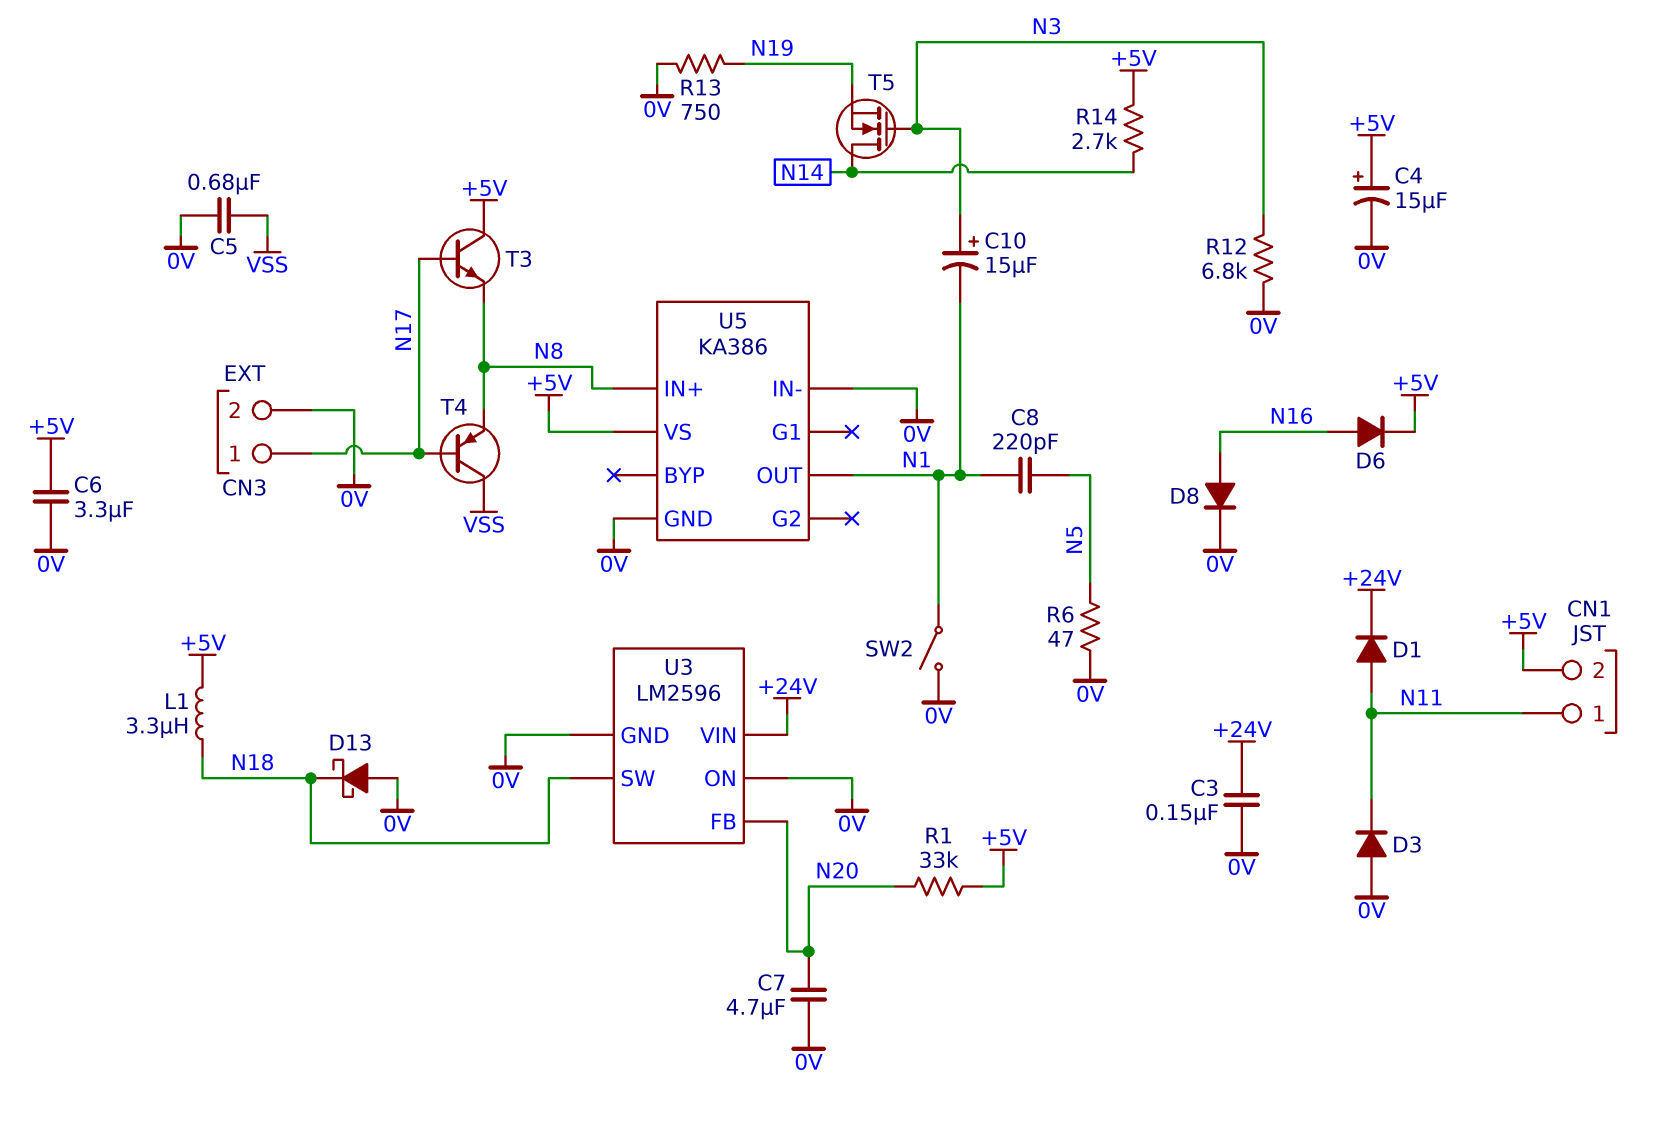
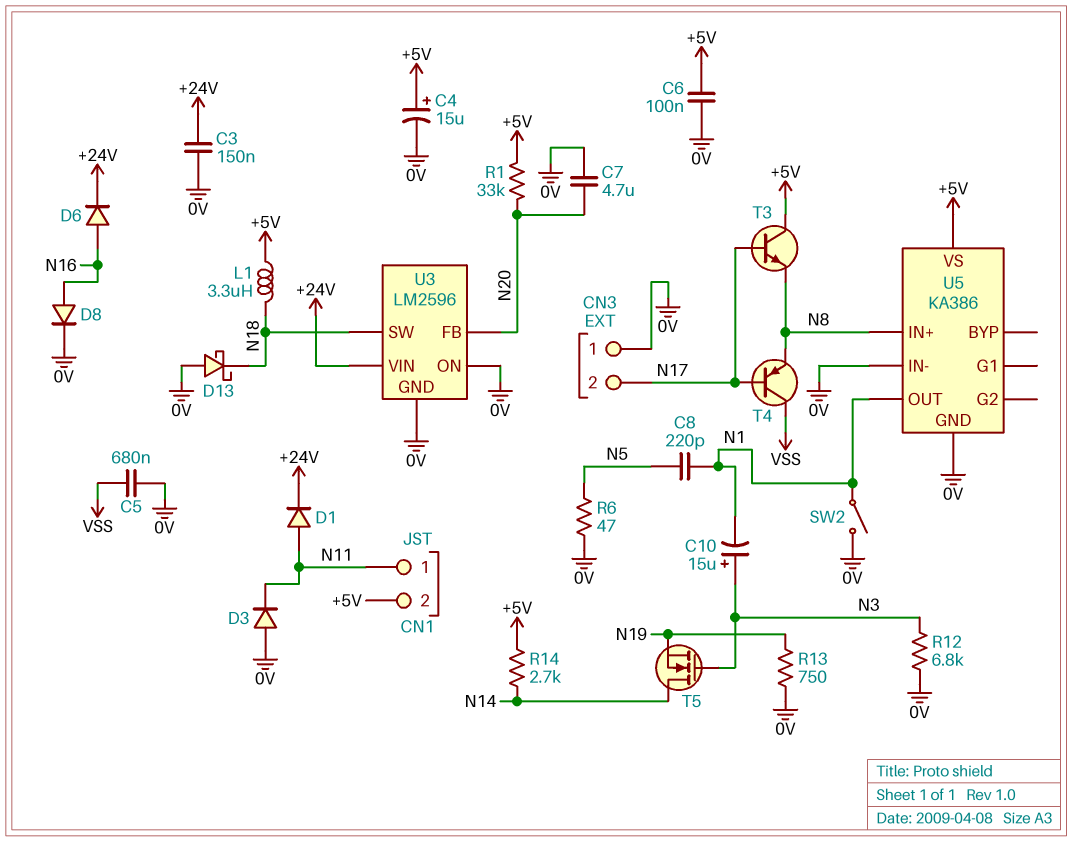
C6: 3.3uF (+5V, 0V) -> 100nF (+5V, 0V)
CN3 pin 1: N17 -> 0V
CN3 pin 2: 0V -> N17
D6: diode (A N16, K +5V) -> diode (A N16, K +24V)

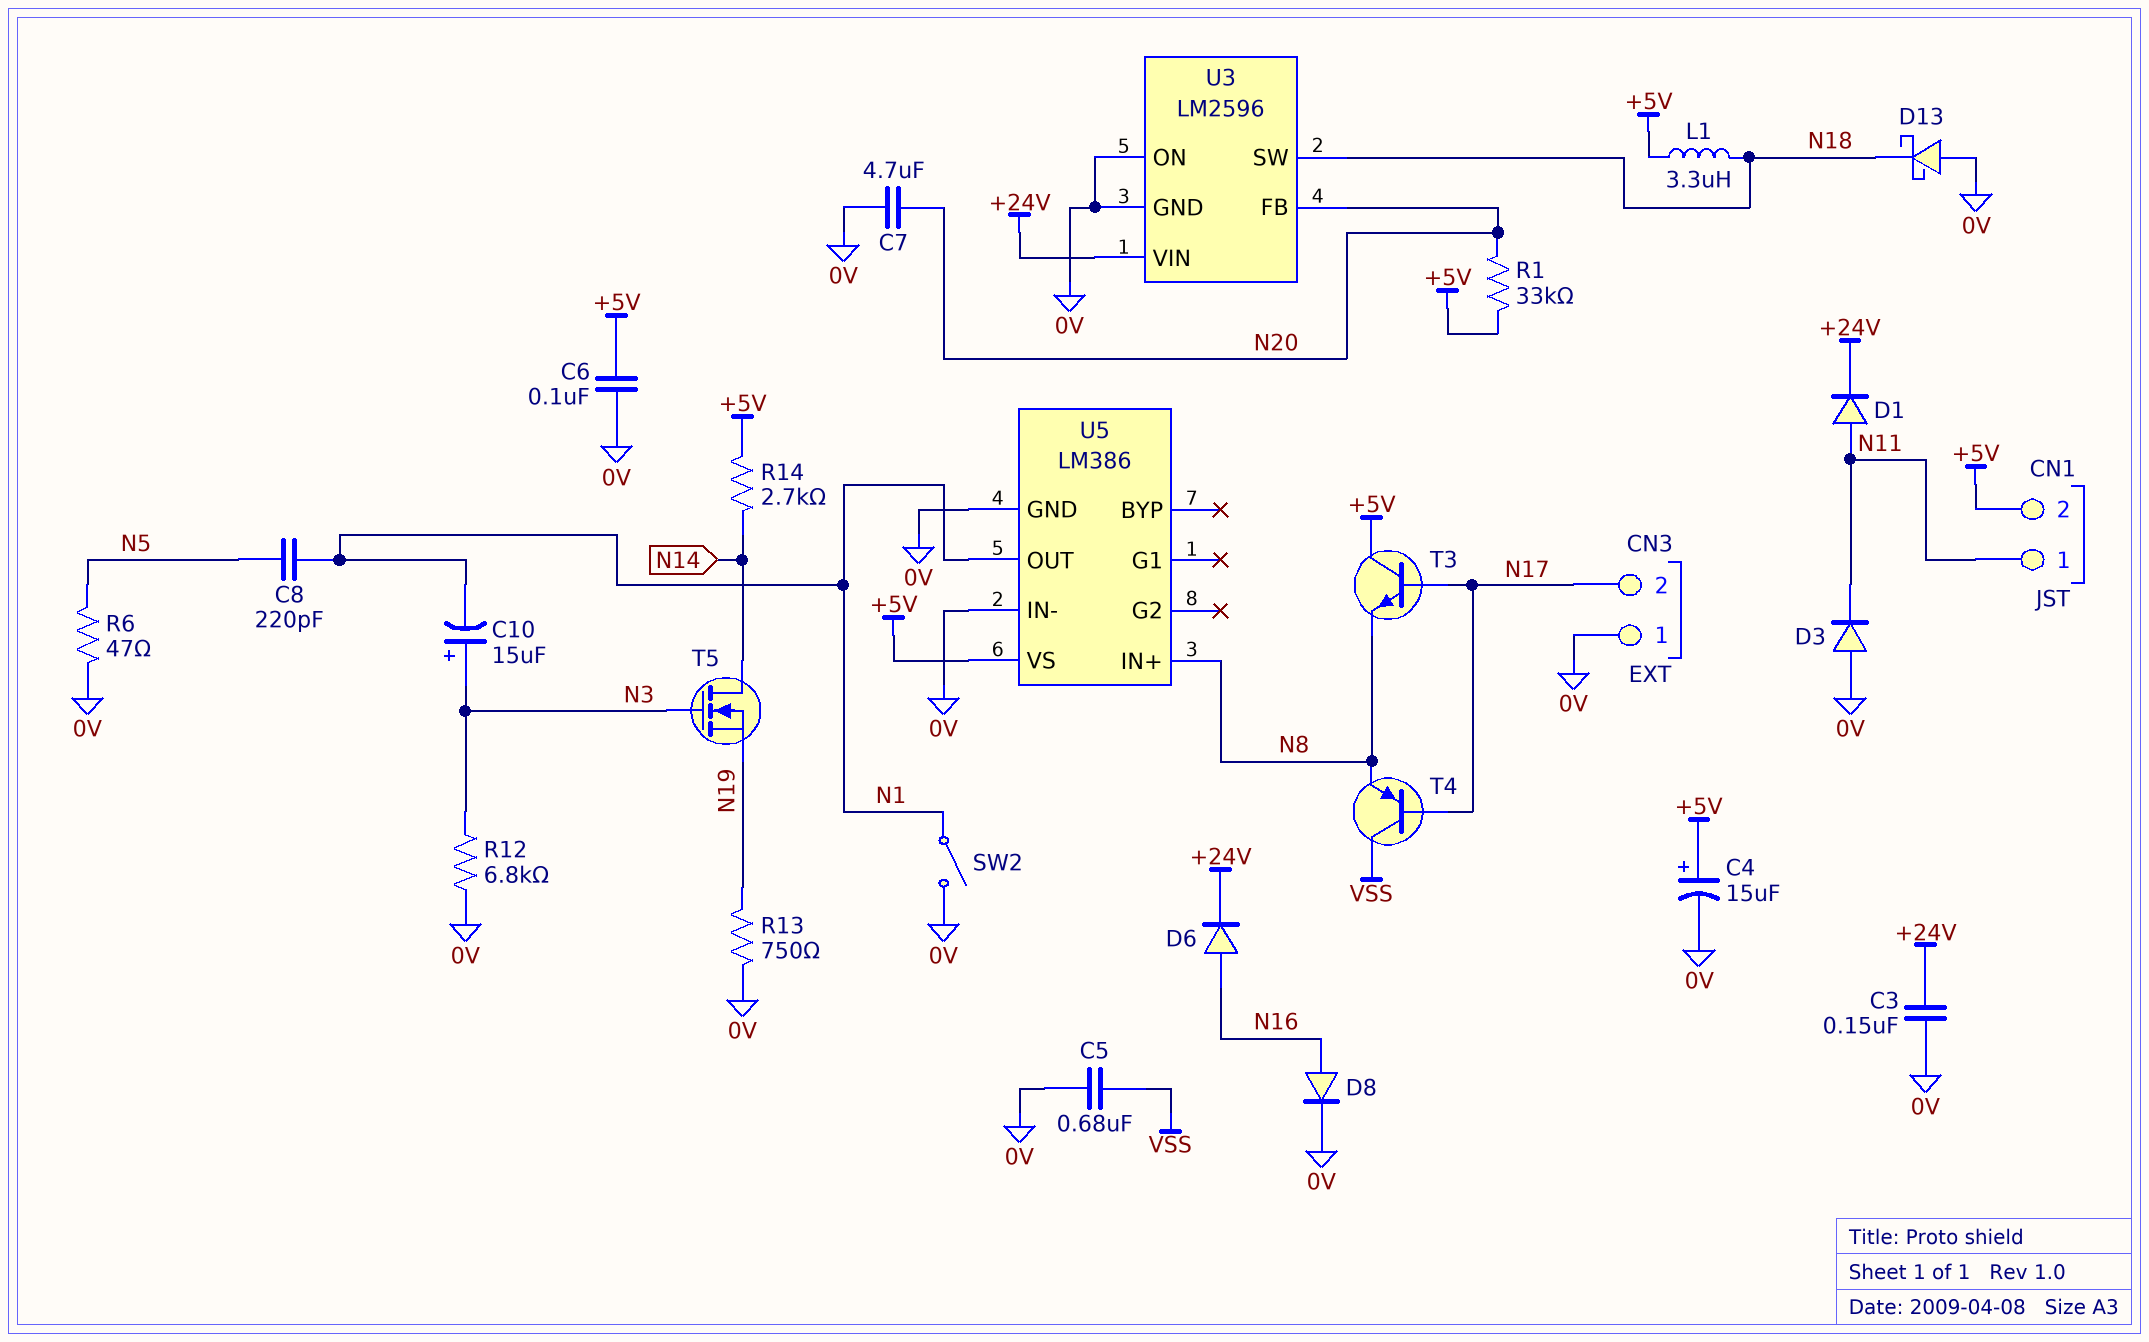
U5: KA386 -> LM386

